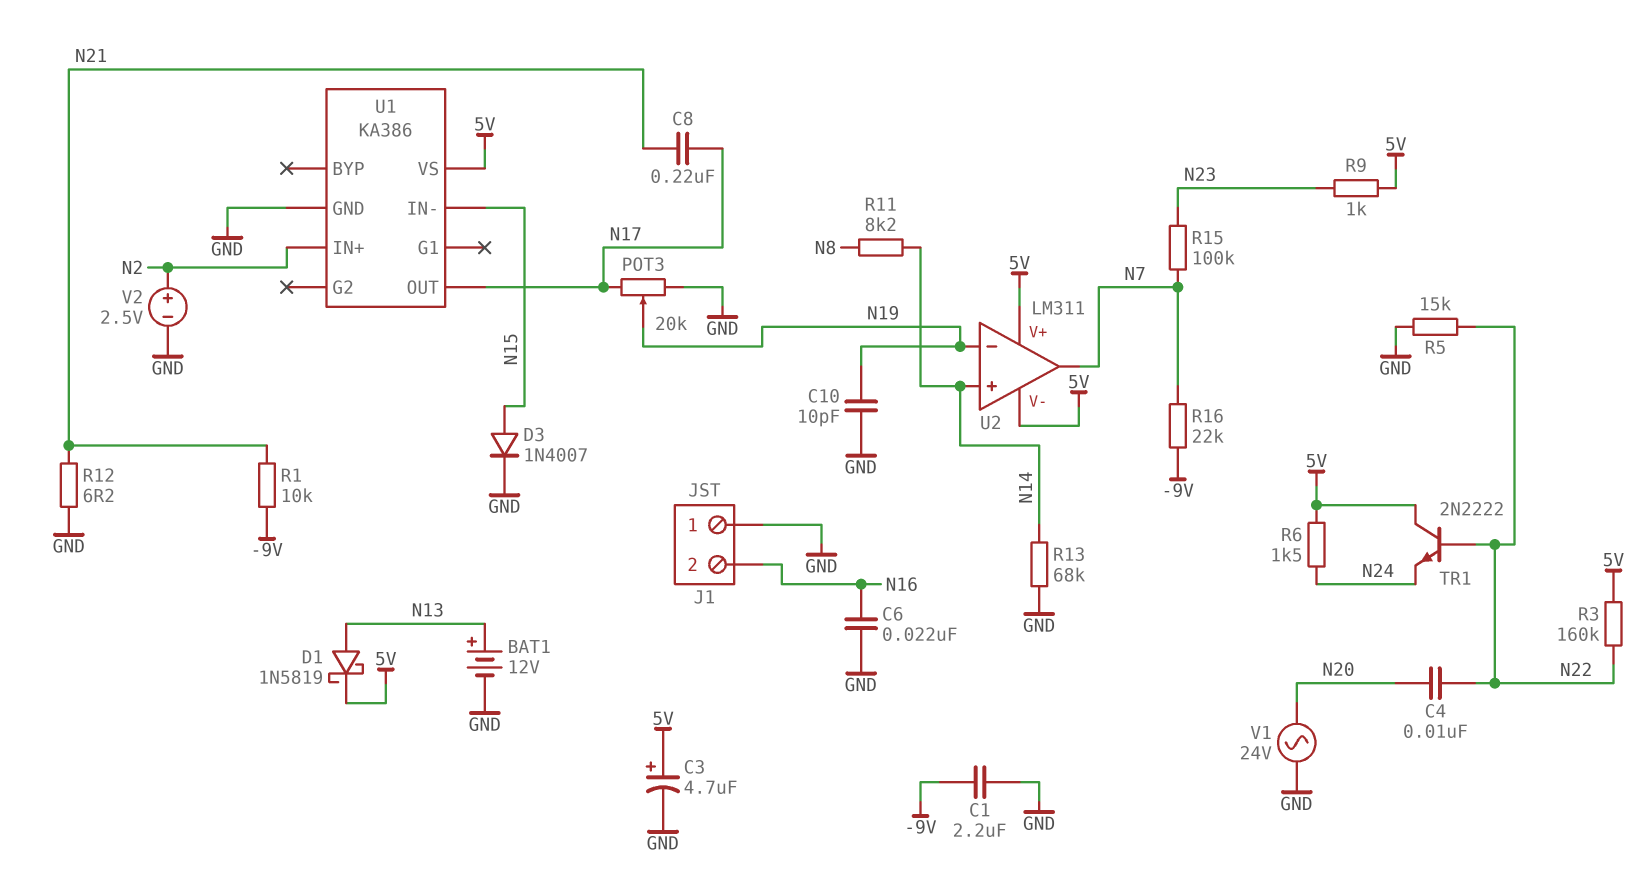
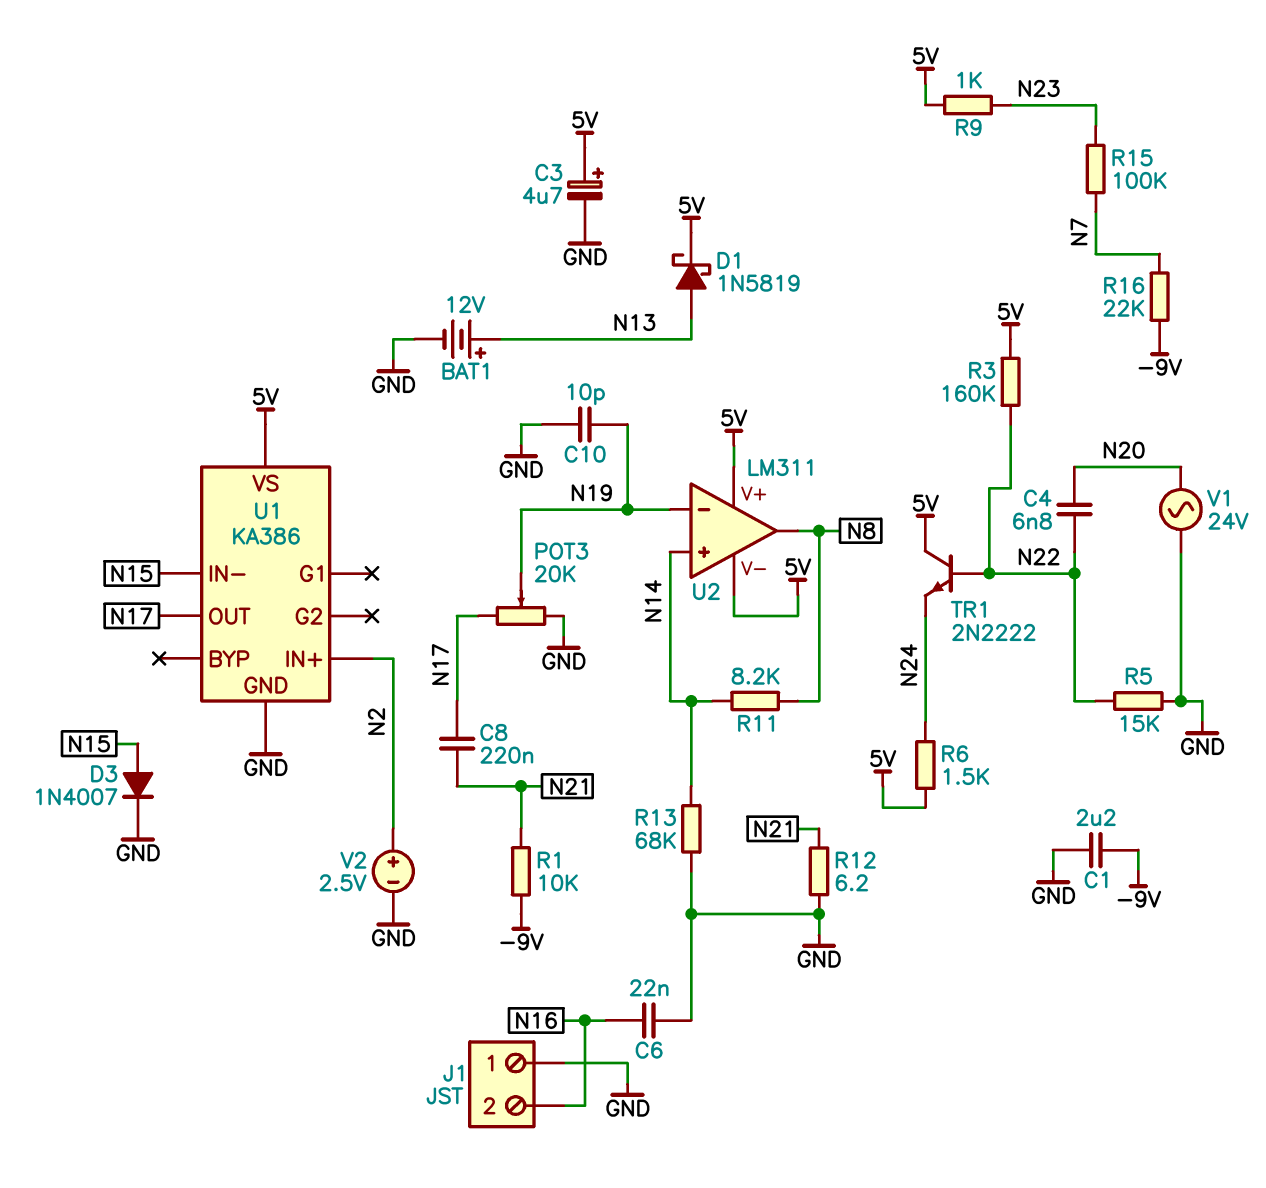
C4: 10nF (N20, N22) -> 6.8nF (N20, N22)
U2 pin out: N7 -> N8

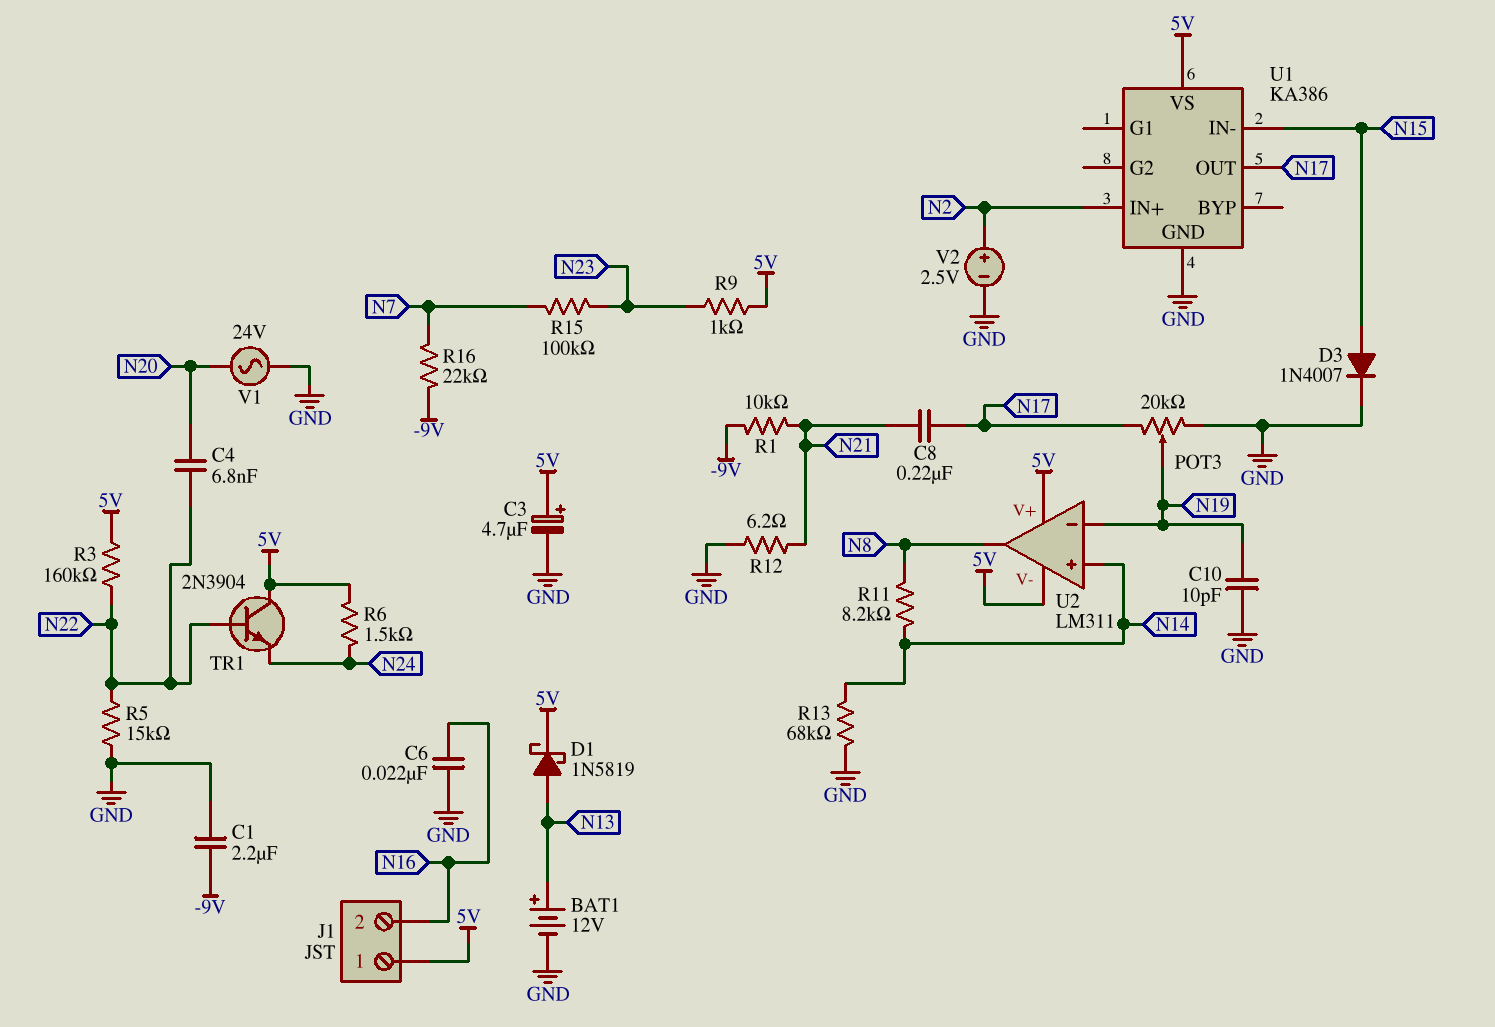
J1 pin 1: GND -> 5V
TR1: NPN 2N2222 (B N22, C 5V, E N24) -> NPN 2N3904 (B N22, C 5V, E N24)

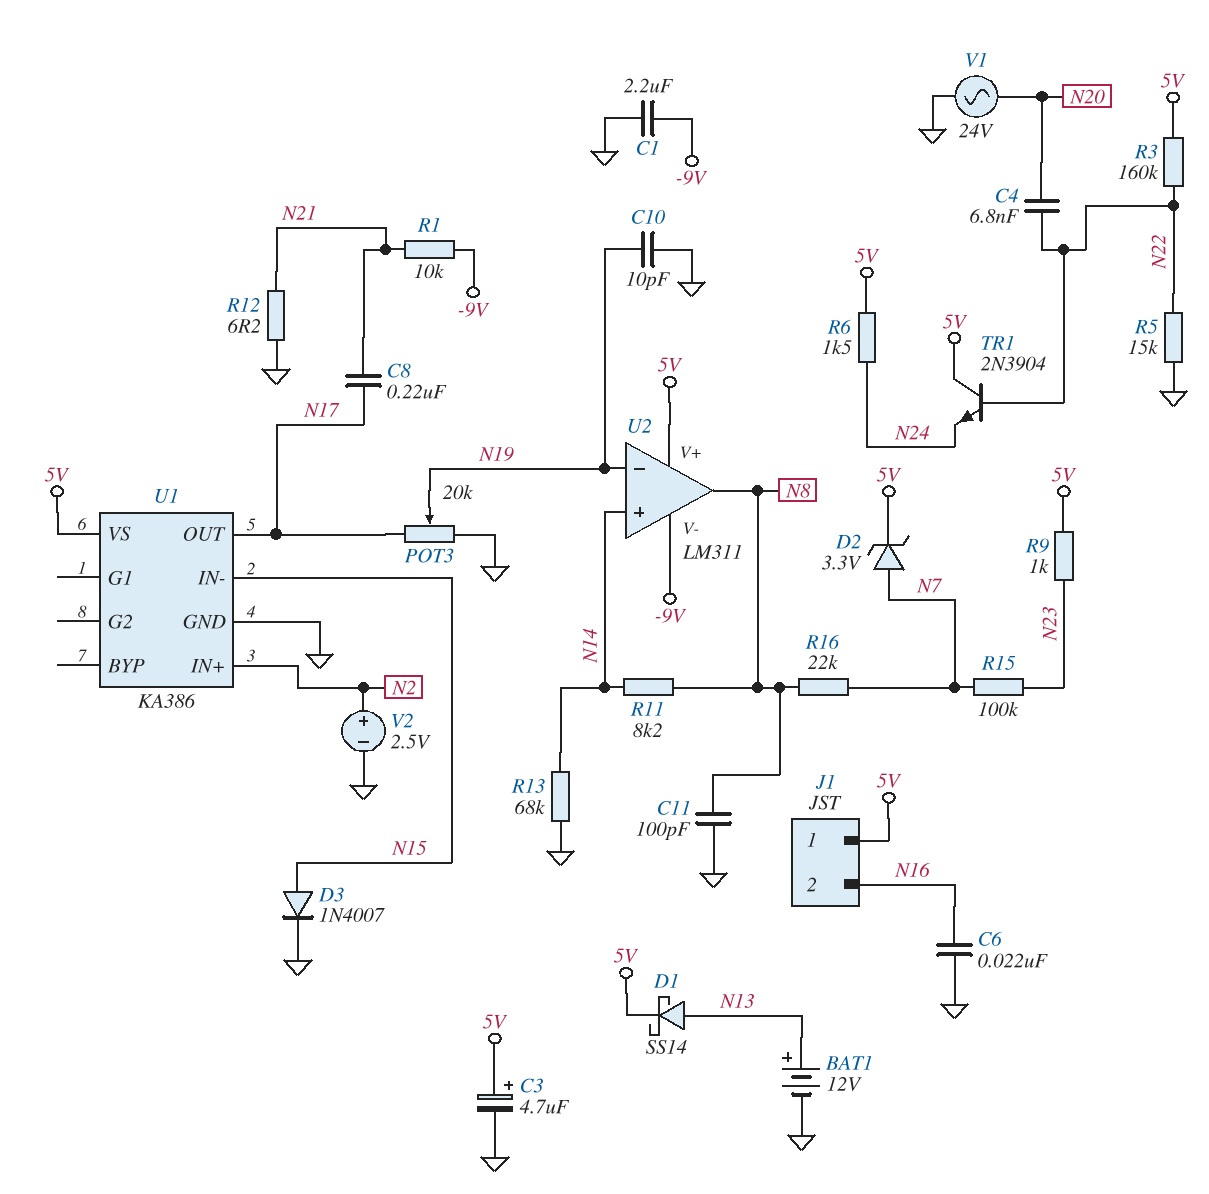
C11: none -> 100pF (GND, N8)
D1: schottky 1N5819 (A N13, K 5V) -> schottky SS14 (A N13, K 5V)
D2: none -> zener 3.3V (A N7, K 5V)
R16: 22k (-9V, N7) -> 22k (N7, N8)
U2 pin V-: 5V -> -9V

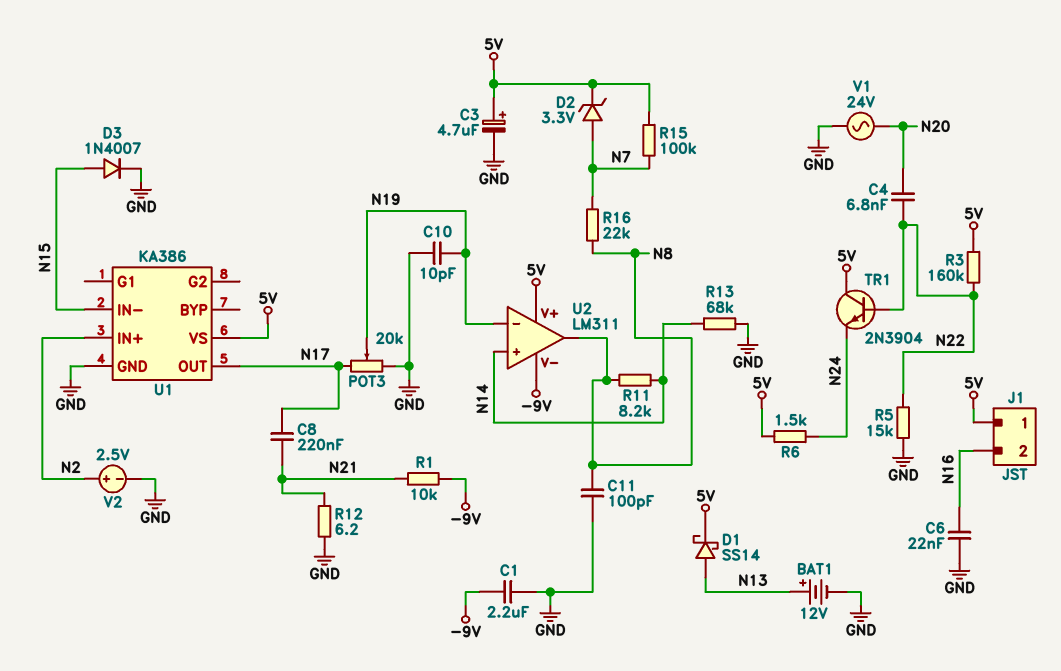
R9: 1k (5V, N23) -> none
R15: 100k (N7, N23) -> 100k (5V, N7)

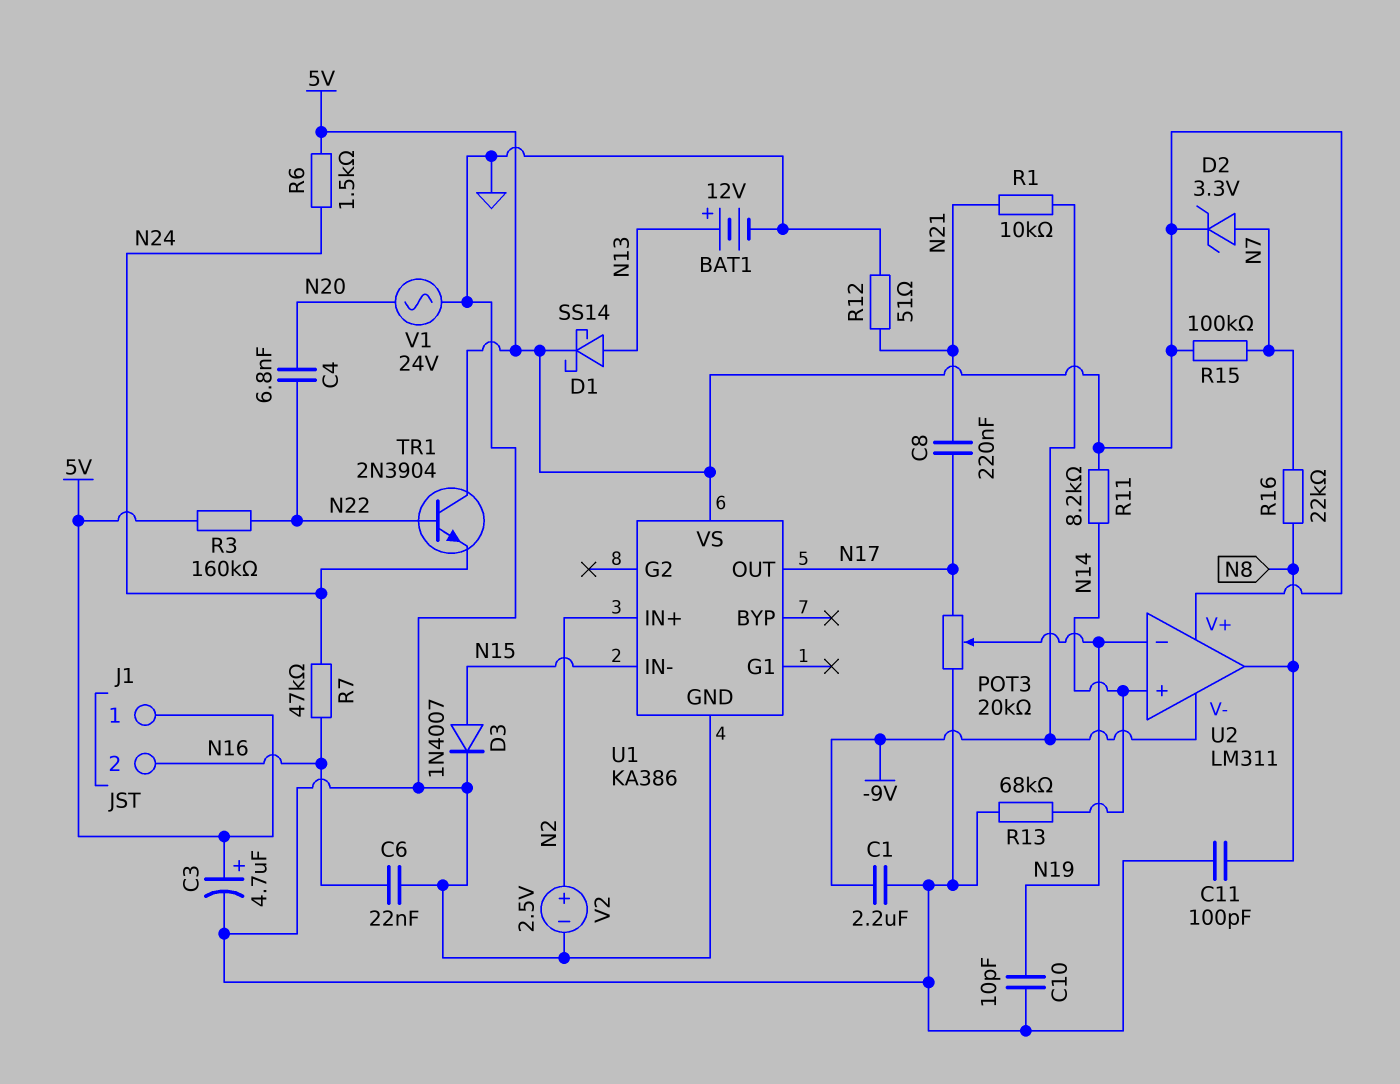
R5: 15k (GND, N22) -> none
R7: none -> 47k (N16, N24)
R11: 8.2k (N8, N14) -> 8.2k (5V, N14)
R12: 6.2 (GND, N21) -> 51 (GND, N21)

